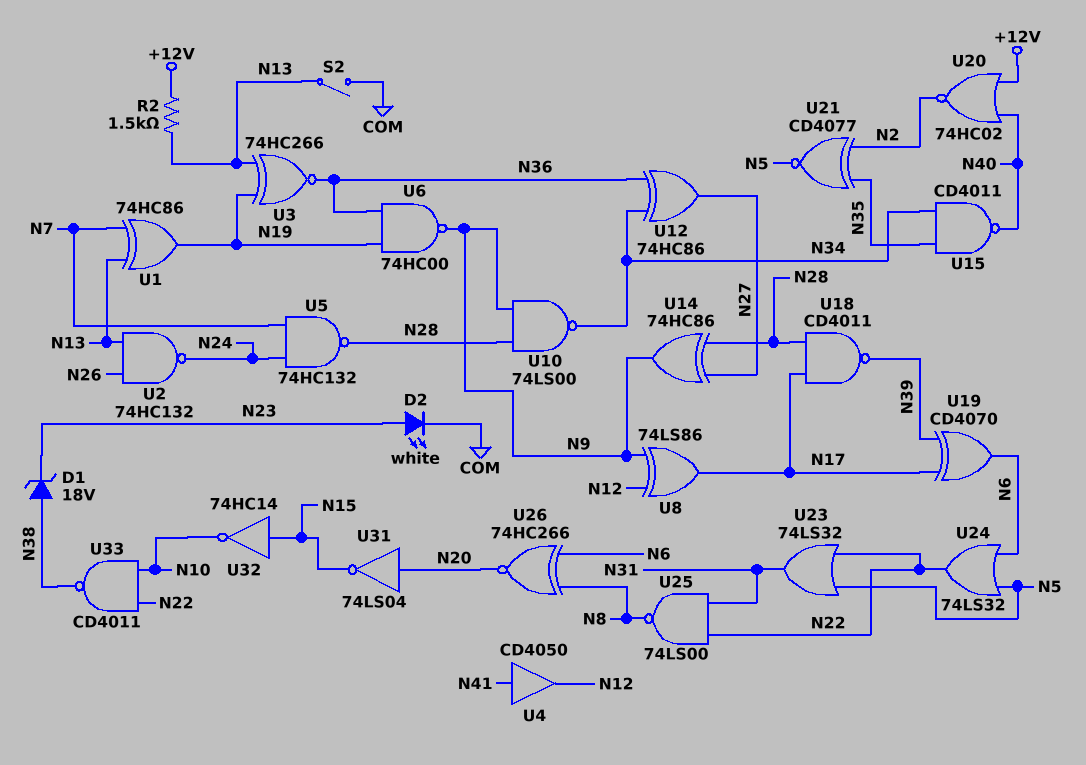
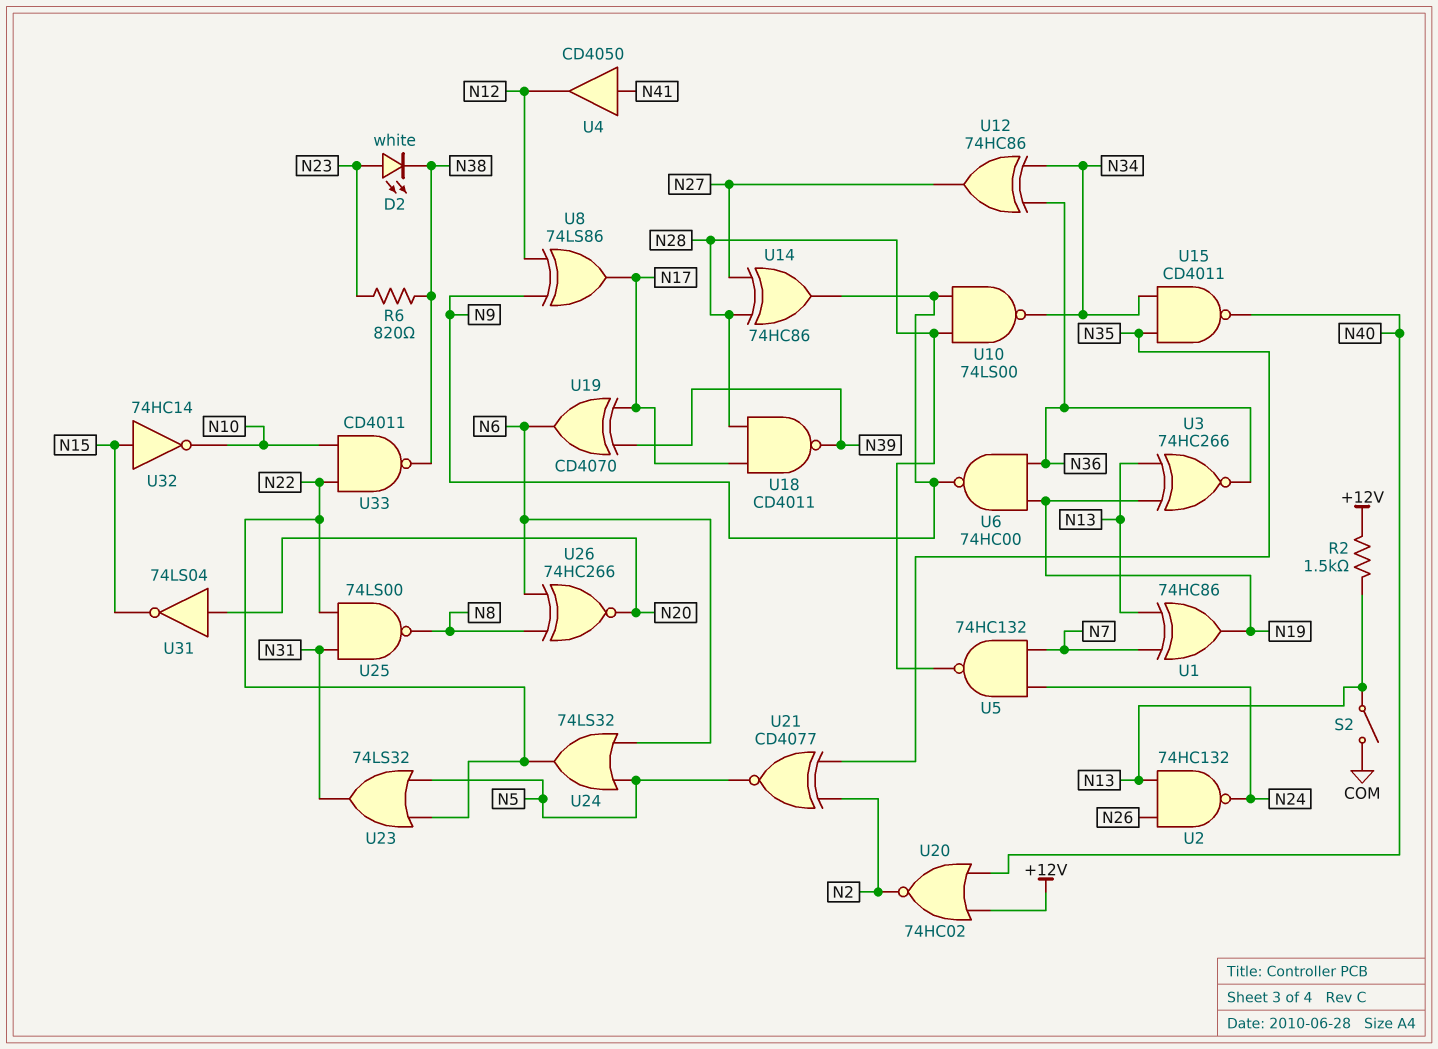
D1: zener 18V (A N38, K N23) -> none
D2: LED white (A N23, K COM) -> LED white (A N23, K N38)
R6: none -> 820 (N23, N38)

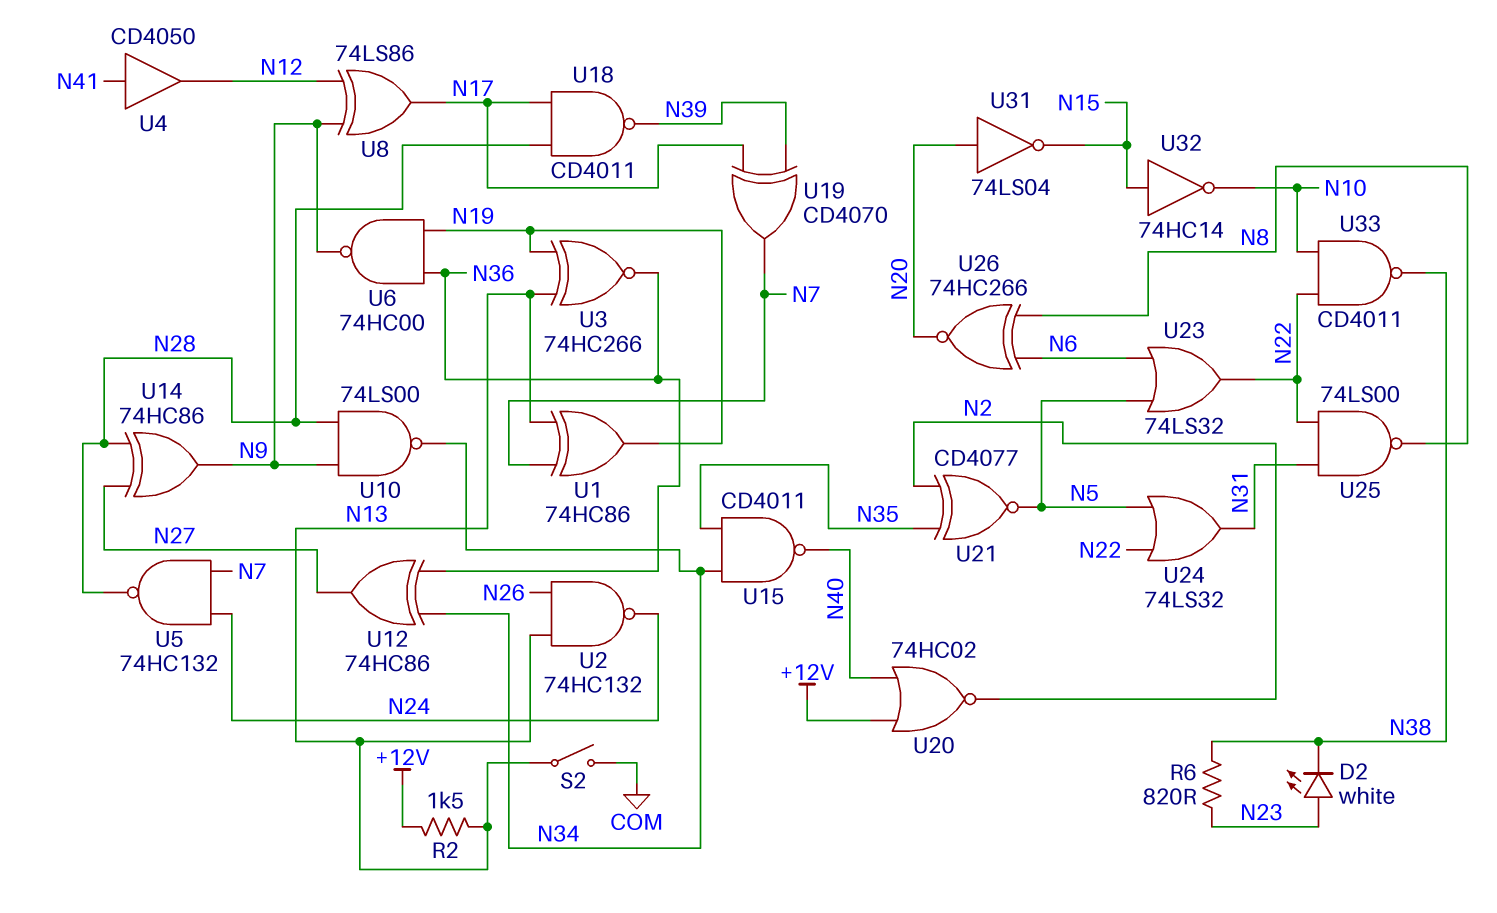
U19: XOR CD4070 (in N17, in N39, out N6) -> XOR CD4070 (in N17, in N39, out N7)
U23: OR 74LS32 (in N5, in N22, out N31) -> OR 74LS32 (in N5, in N6, out N22)
U24: OR 74LS32 (in N5, in N6, out N22) -> OR 74LS32 (in N5, in N22, out N31)

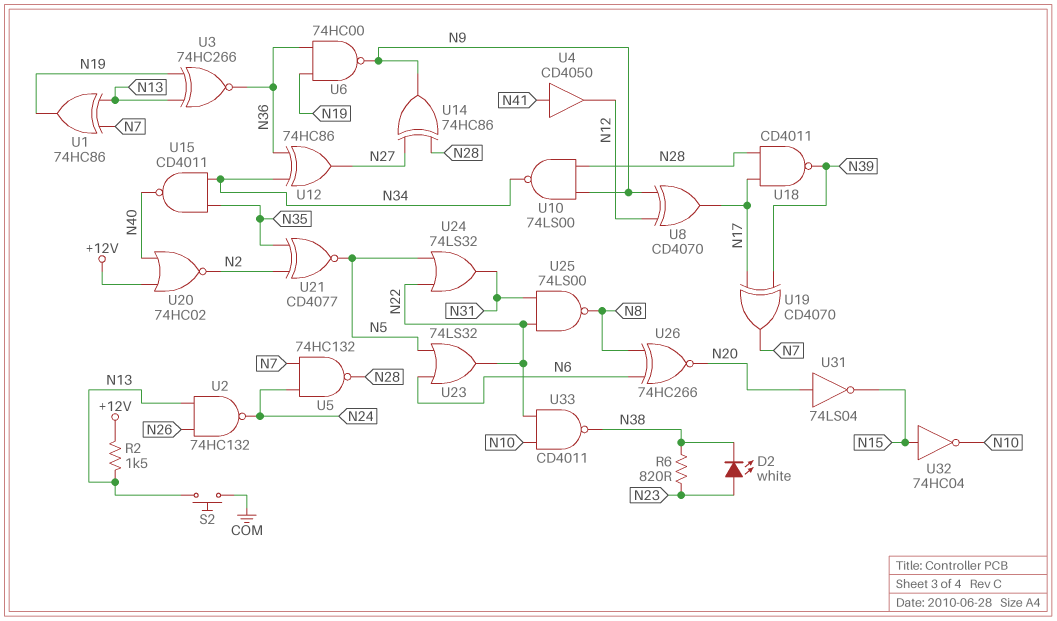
S2: switch (COM, N13) -> button (COM, N13)
U8: XOR 74LS86 (in N9, in N12, out N17) -> XOR CD4070 (in N9, in N12, out N17)
U32: NOT 74HC14 (in N15, out N10) -> NOT 74HC04 (in N15, out N10)

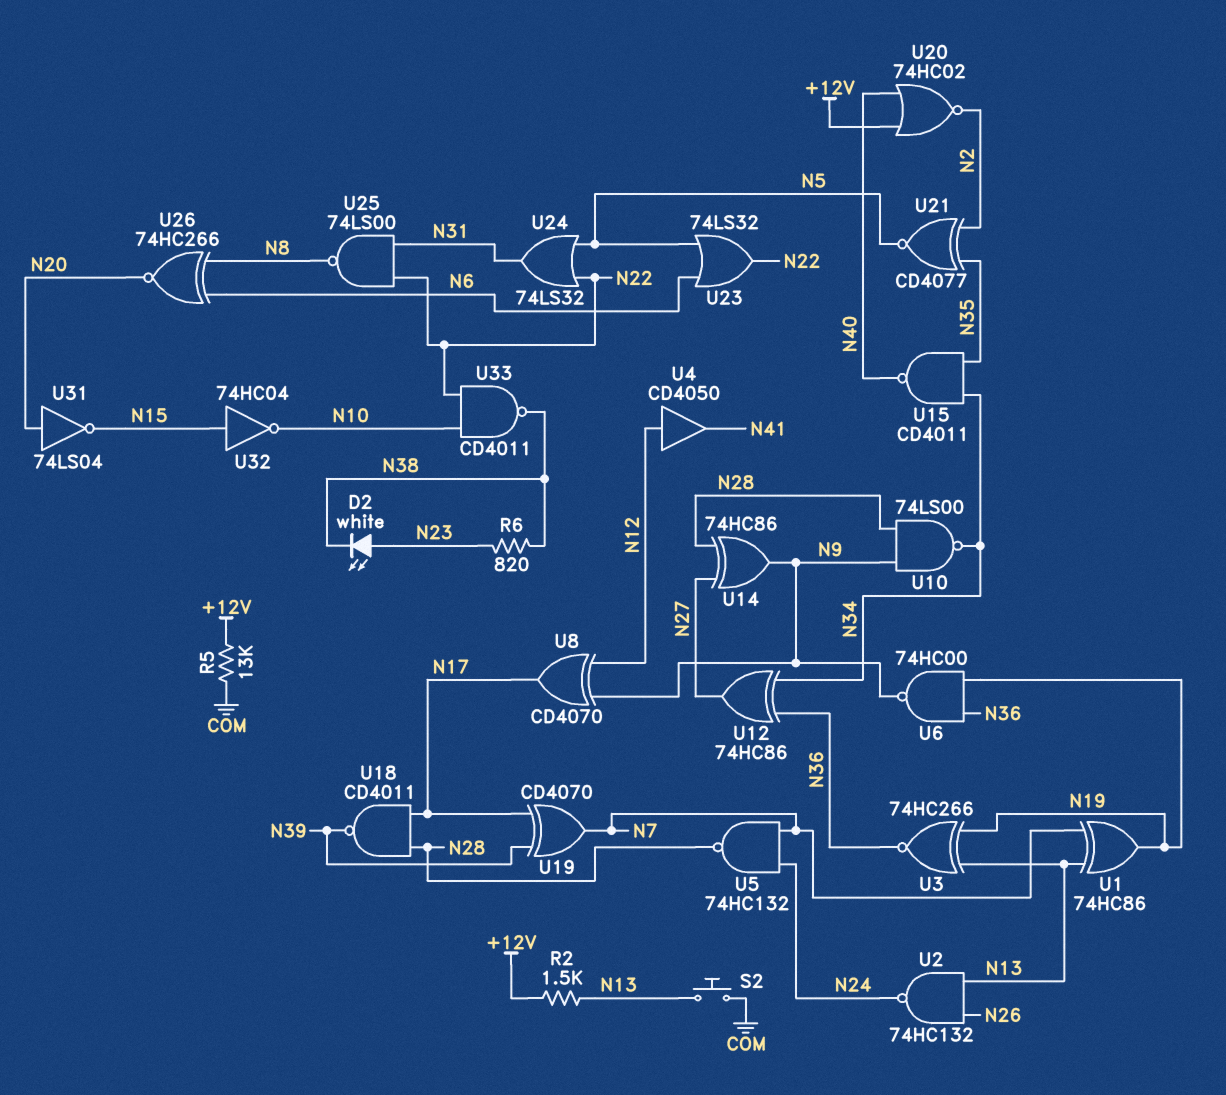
R5: none -> 13k (+12V, COM)
U4: buffer CD4050 (in N41, out N12) -> buffer CD4050 (in N12, out N41)

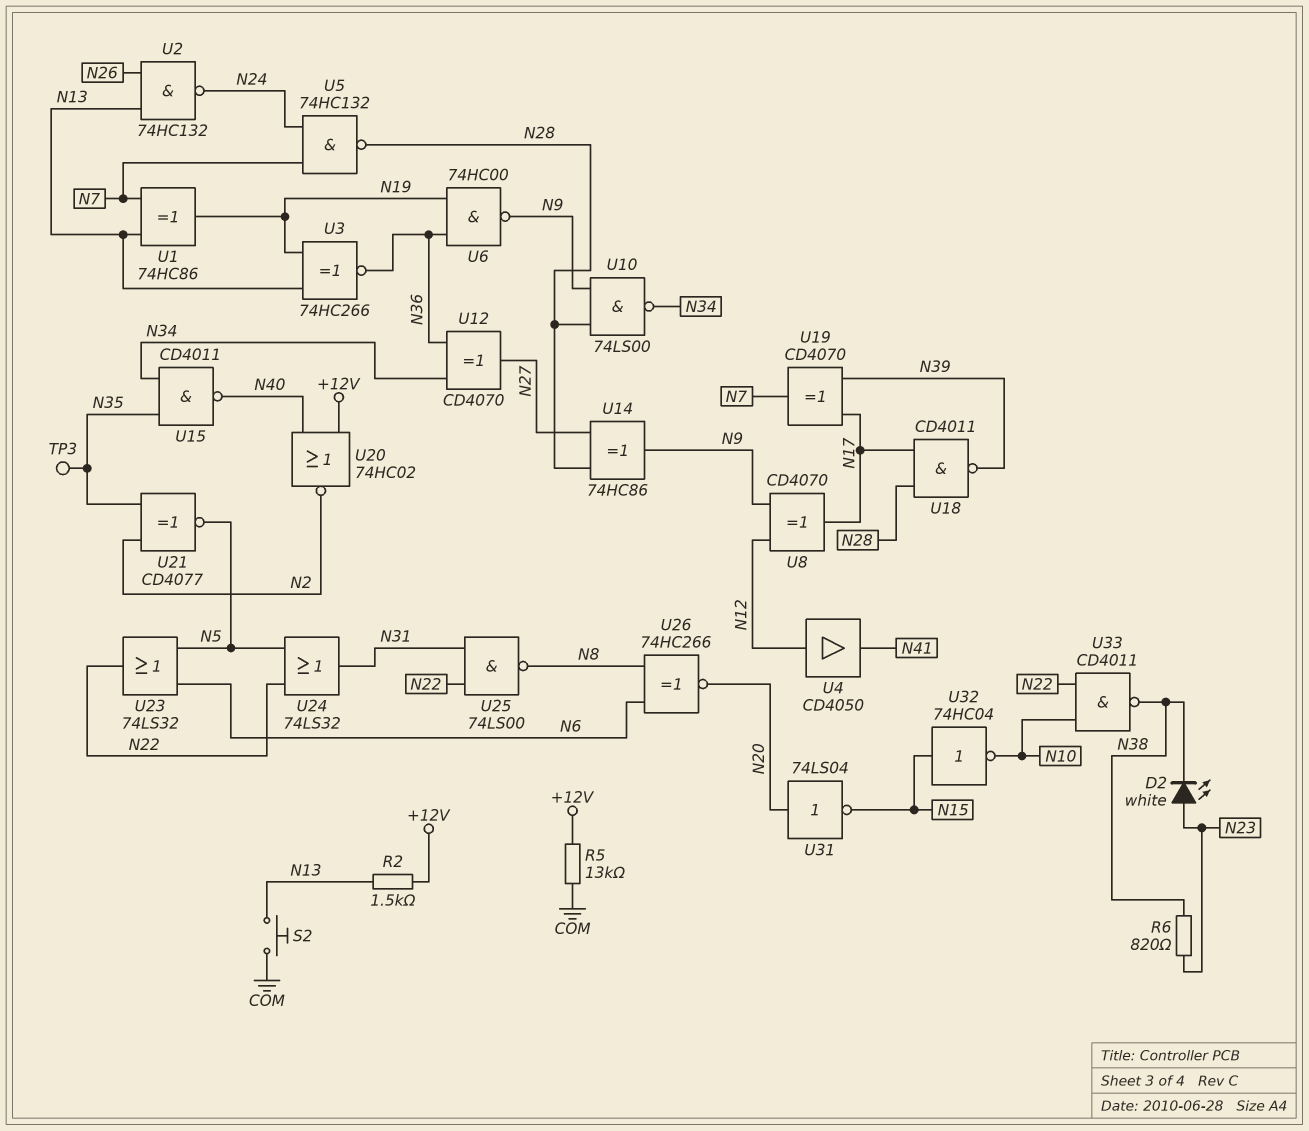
TP3: none -> test point (N35)
U12: XOR 74HC86 (in N34, in N36, out N27) -> XOR CD4070 (in N34, in N36, out N27)

